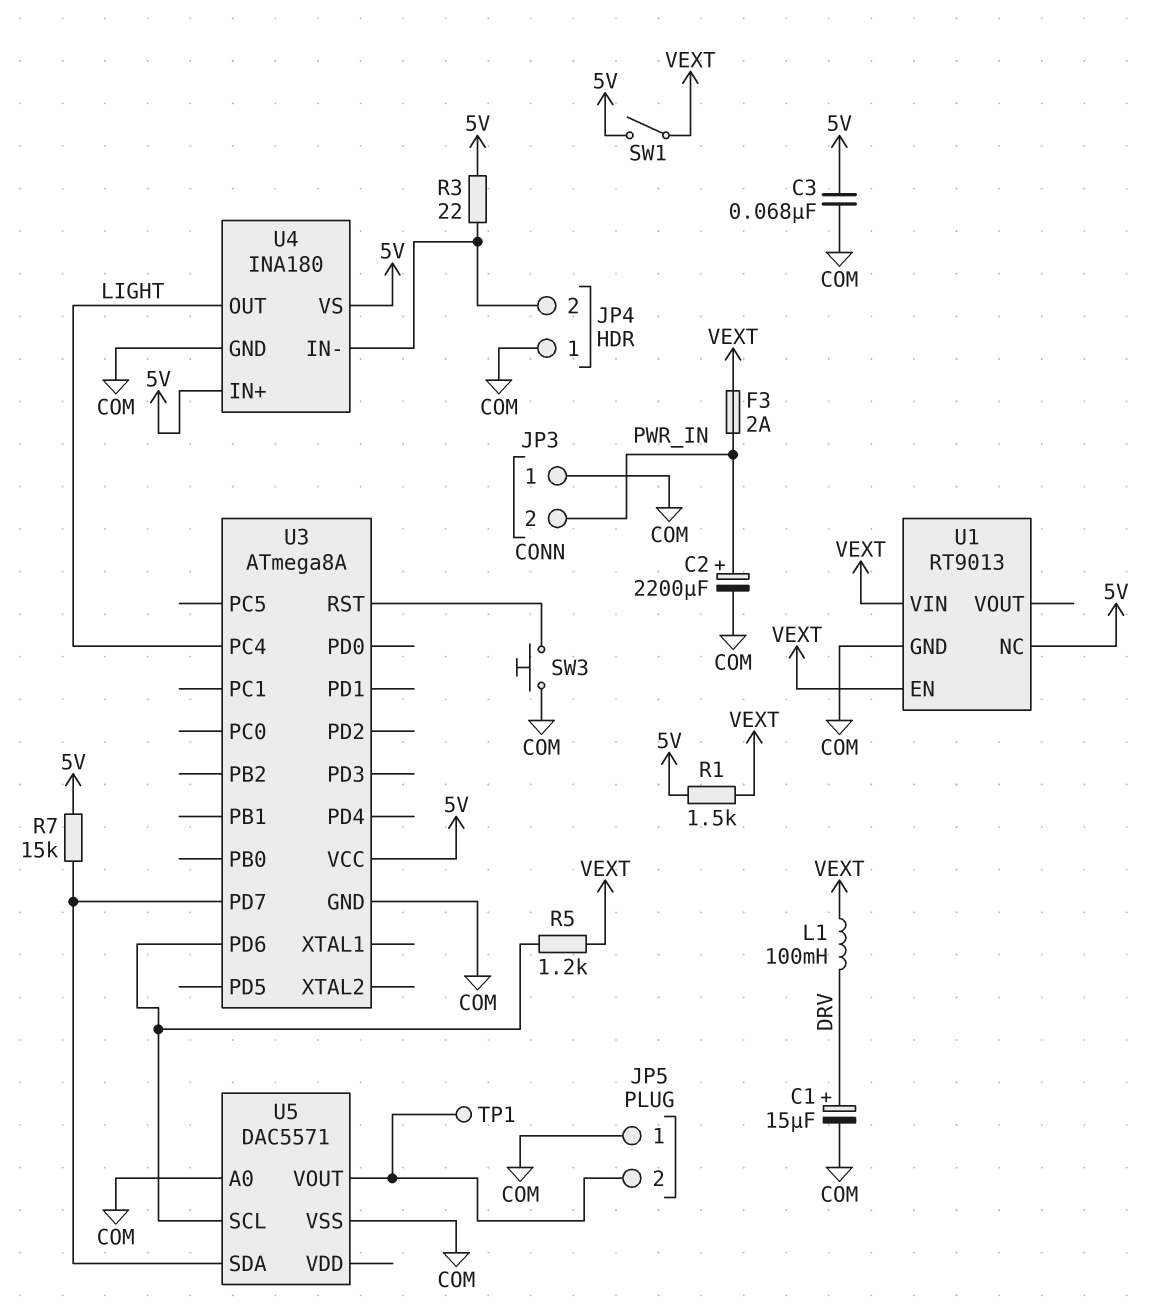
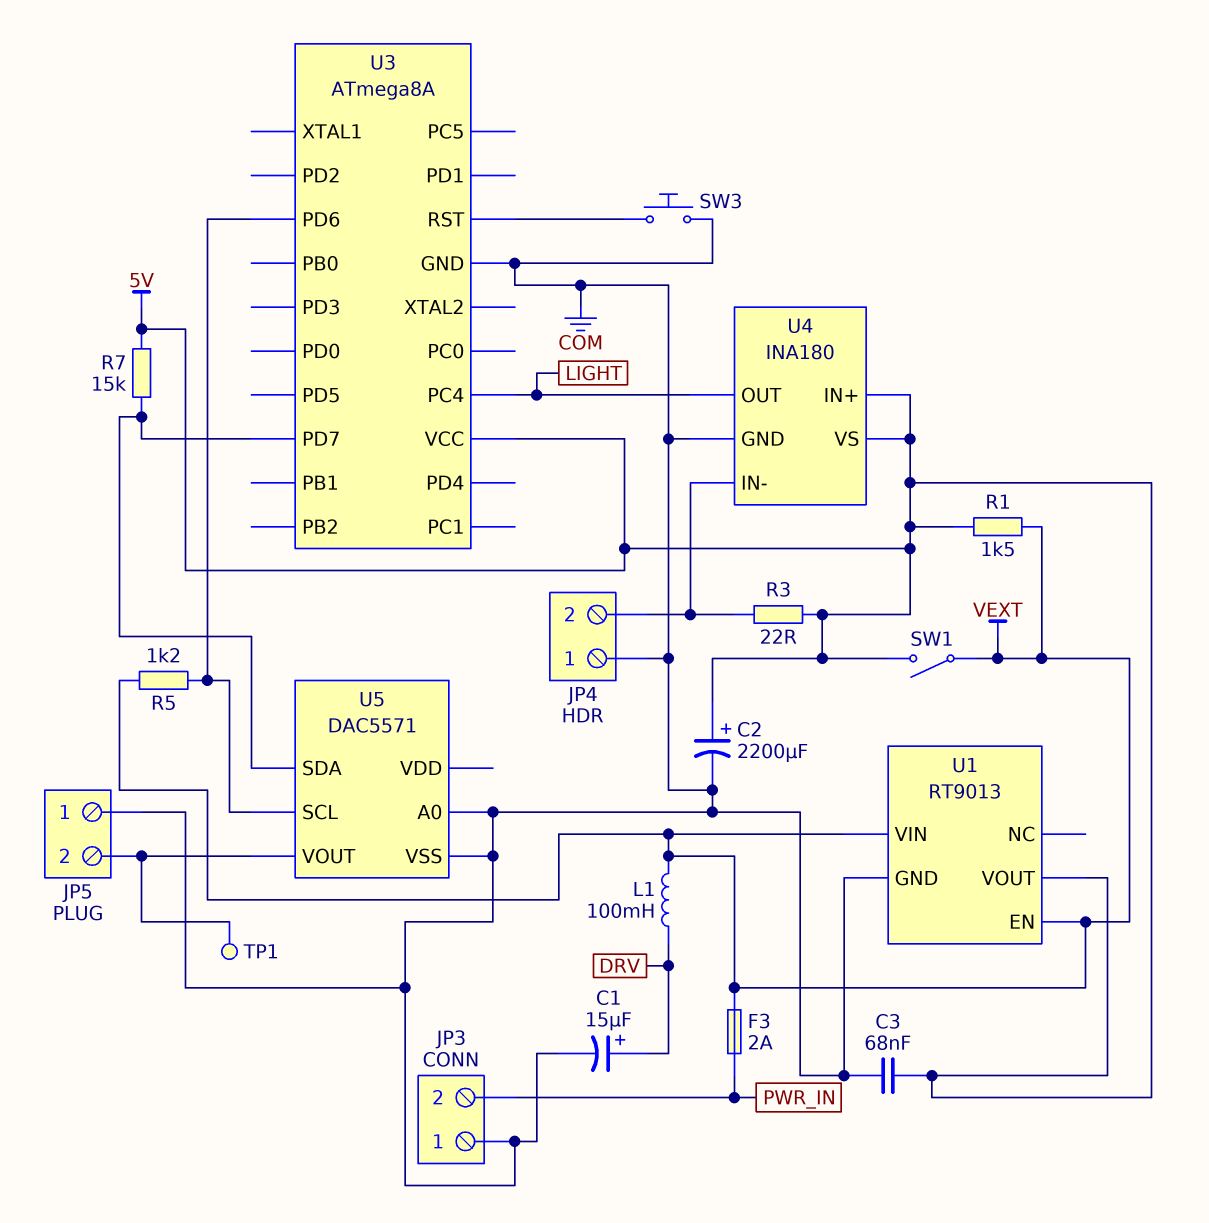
C2: 2200uF (plus PWR_IN, minus COM) -> 2200uF (plus 5V, minus COM)
U1 pin NC: 5V -> none
U1 pin VOUT: none -> 5V

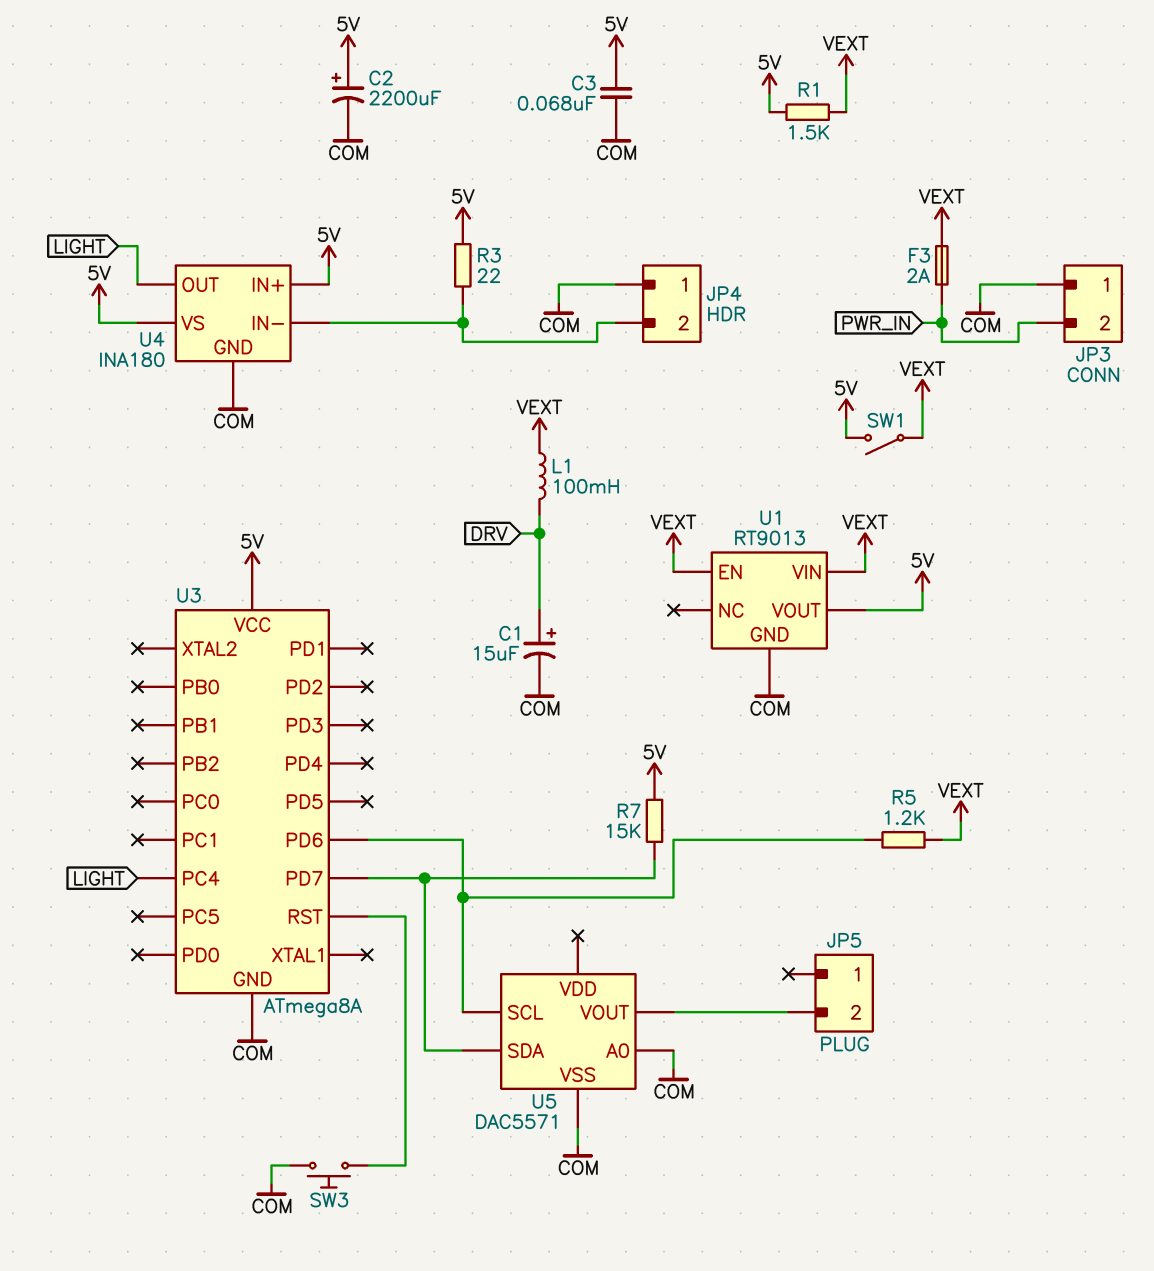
JP5 pin 1: COM -> none
TP1: test point (JP5/2) -> none

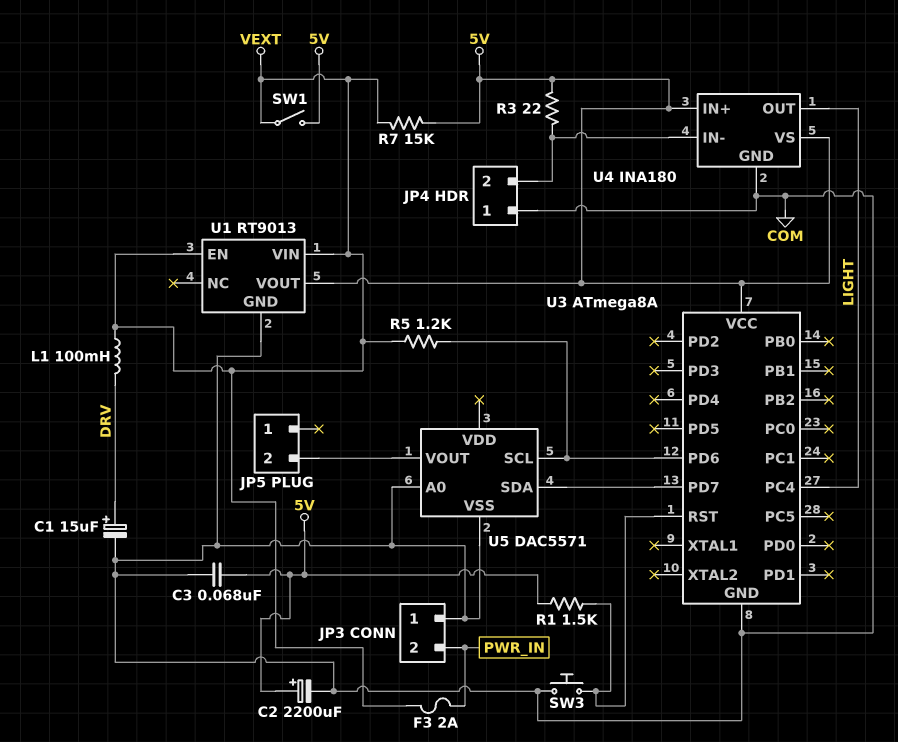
R1: 1.5k (5V, VEXT) -> 1.5k (5V, U3/RST)
R7: 15k (5V, U3/PD7) -> 15k (5V, VEXT)

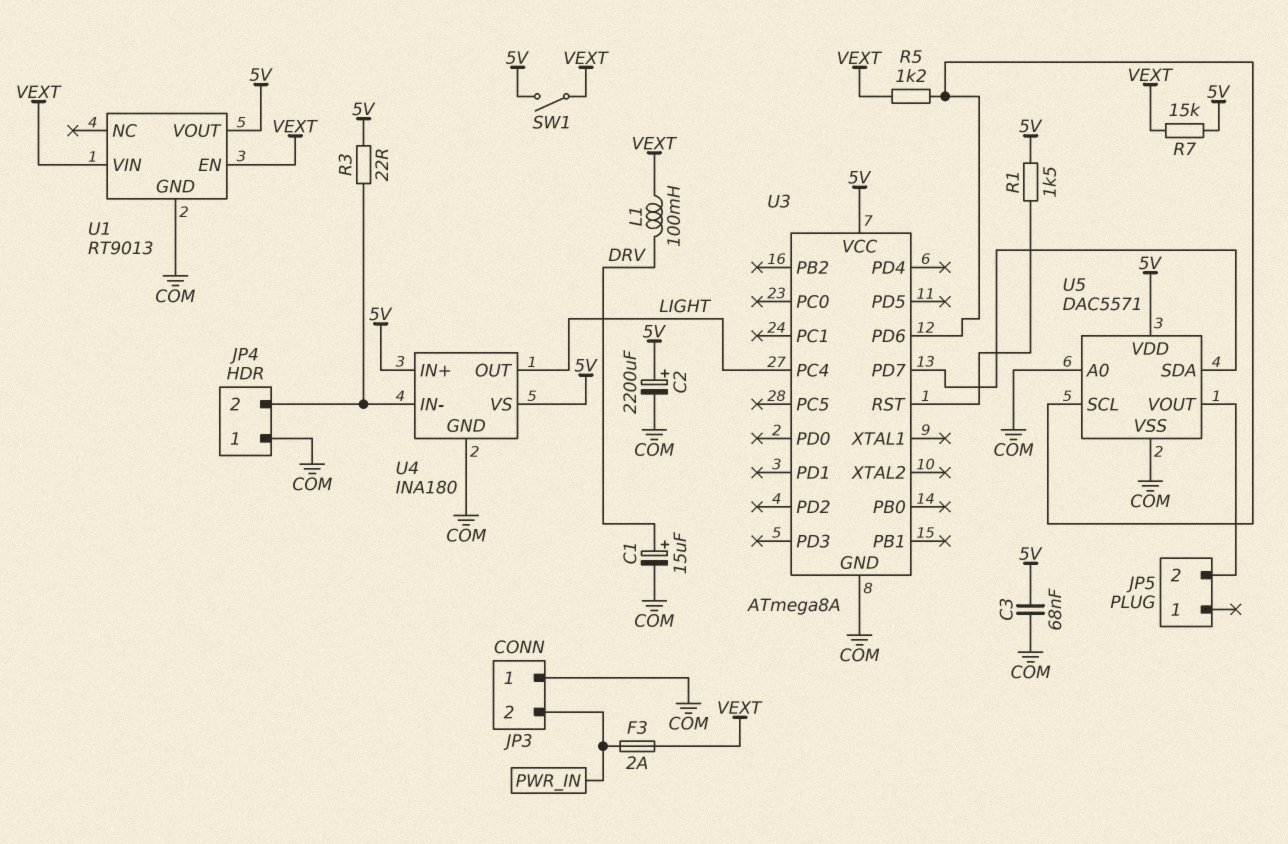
SW3: button (COM, U3/RST) -> none
U5 pin VDD: none -> 5V

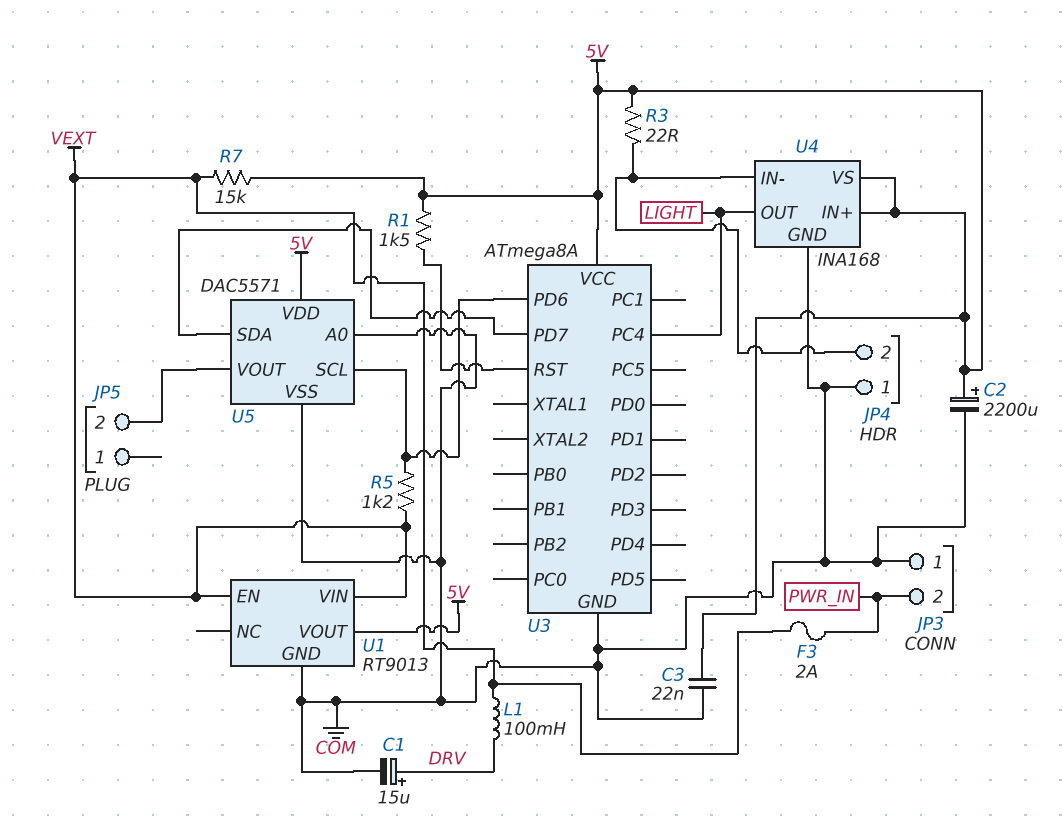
C3: 68nF (5V, COM) -> 22nF (5V, COM)
SW1: switch (5V, VEXT) -> none
U4: INA180 -> INA168

